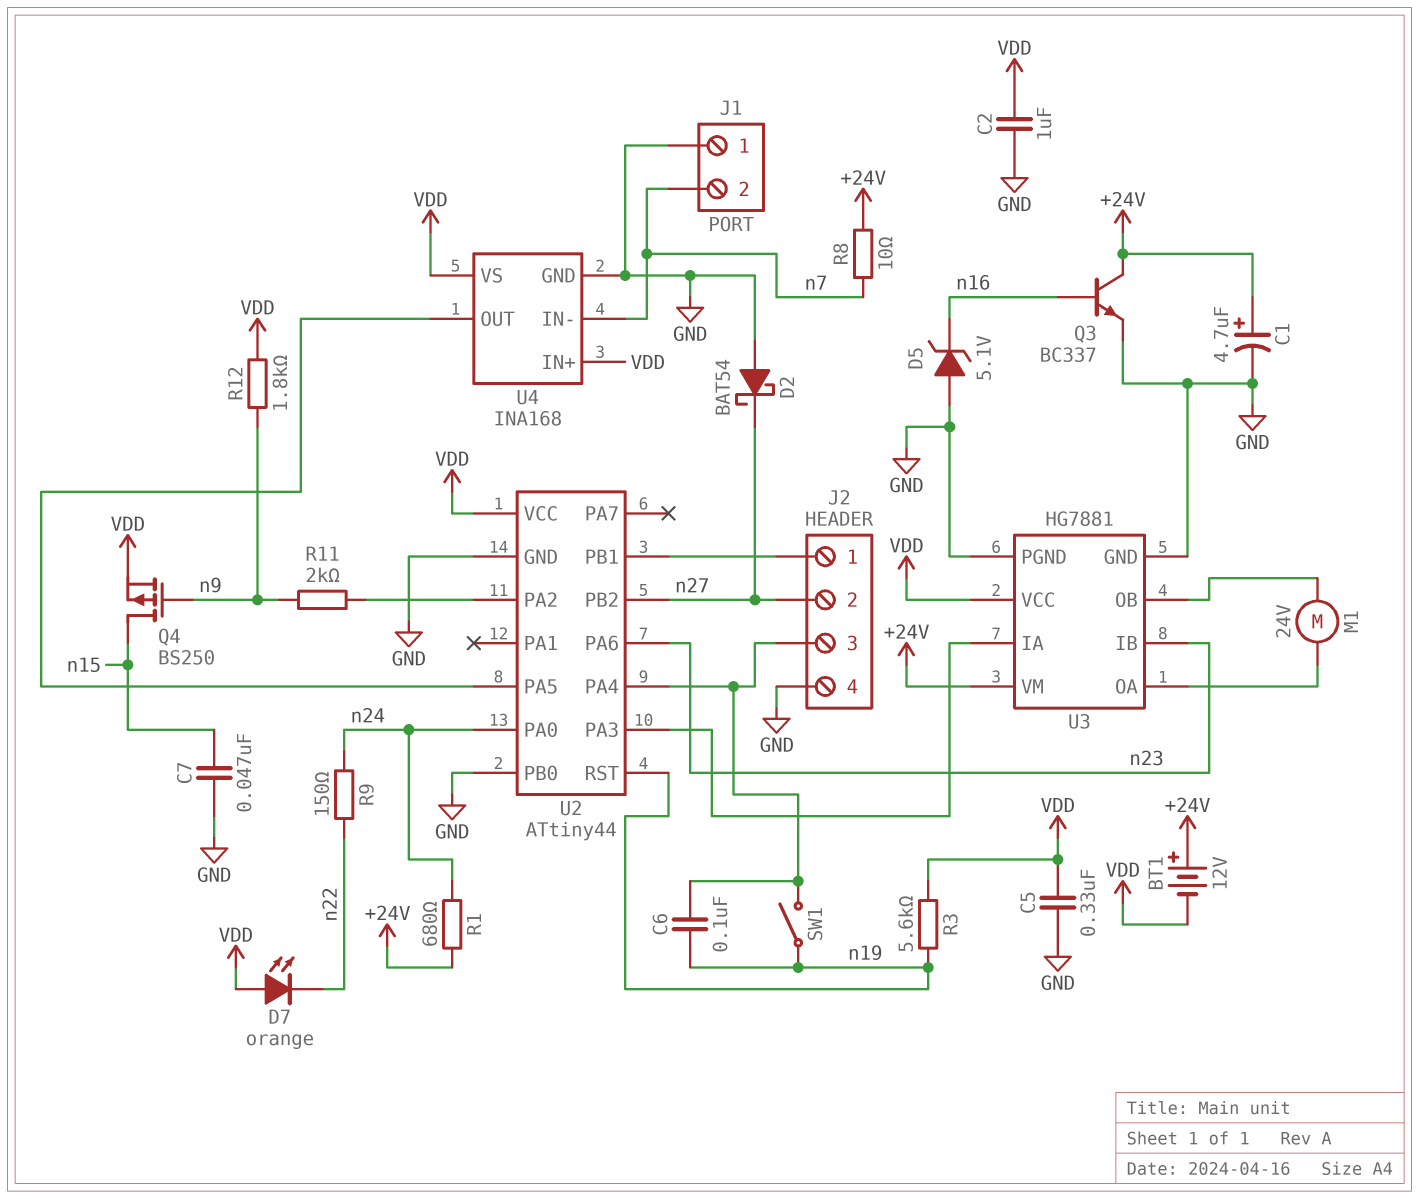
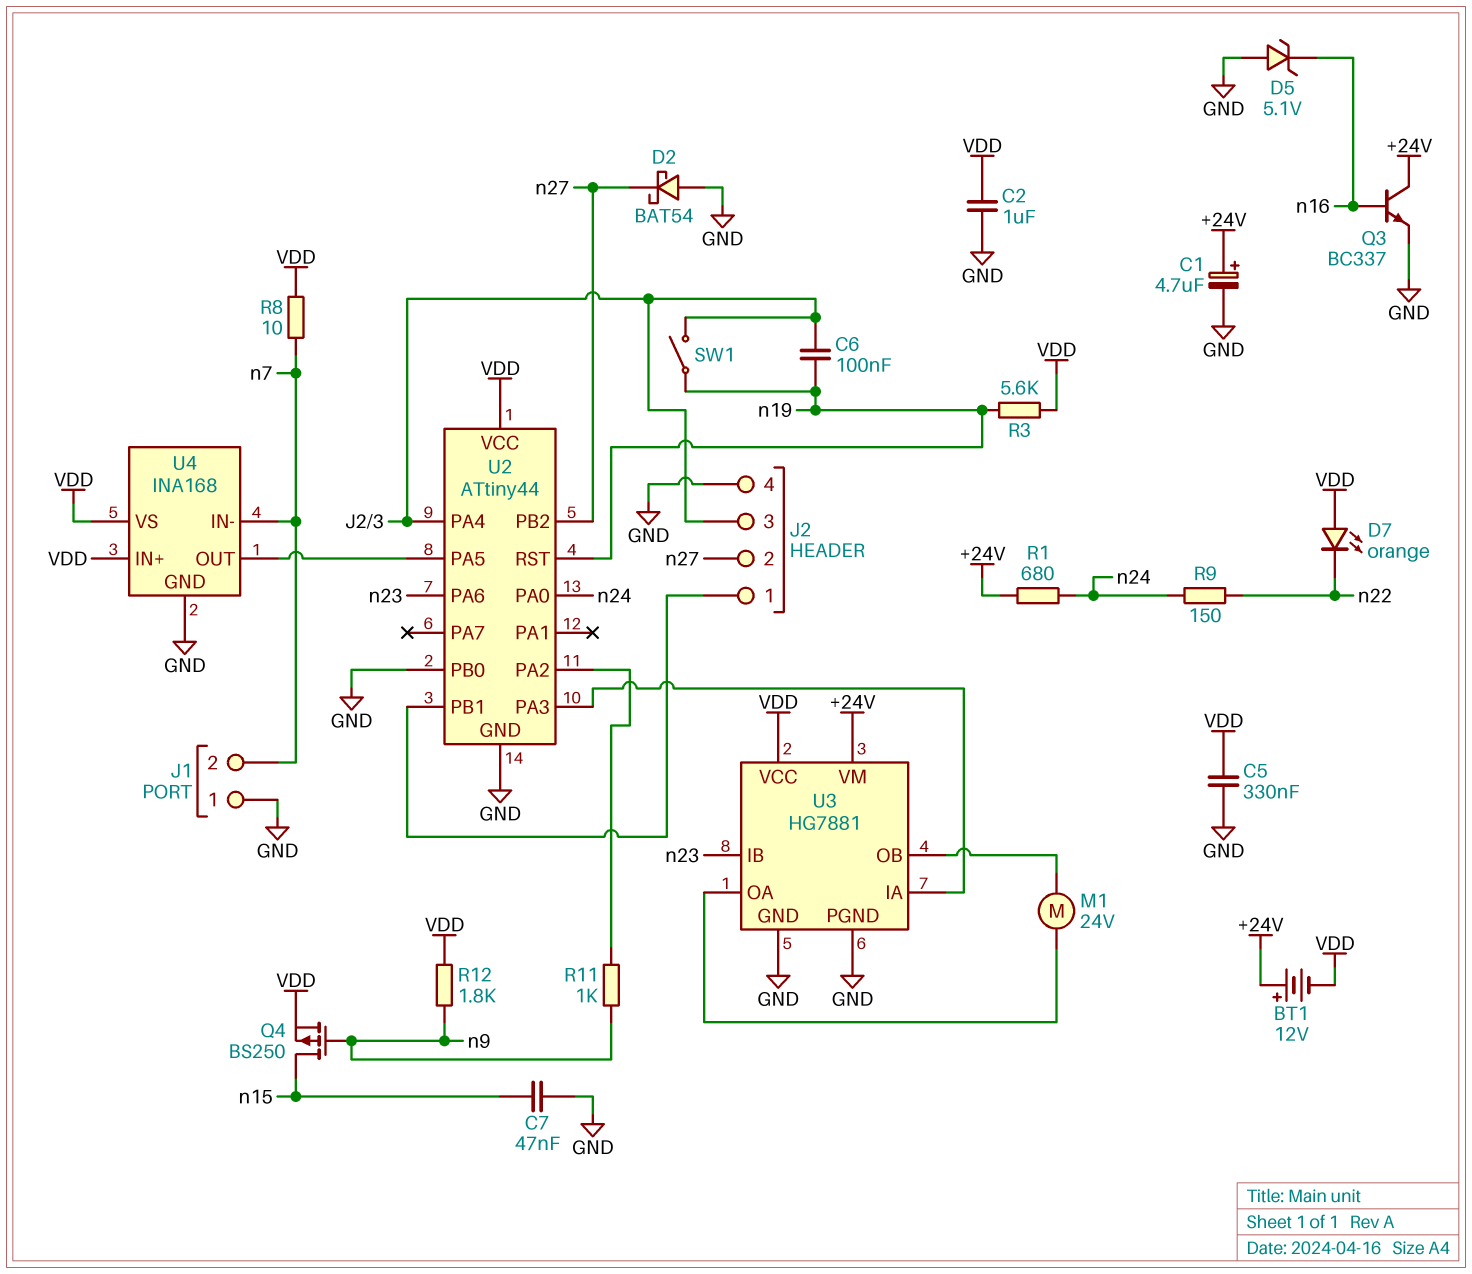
R8: 10 (+24V, n7) -> 10 (VDD, n7)
R11: 2k (U2/PA2, n9) -> 1k (U2/PA2, n9)

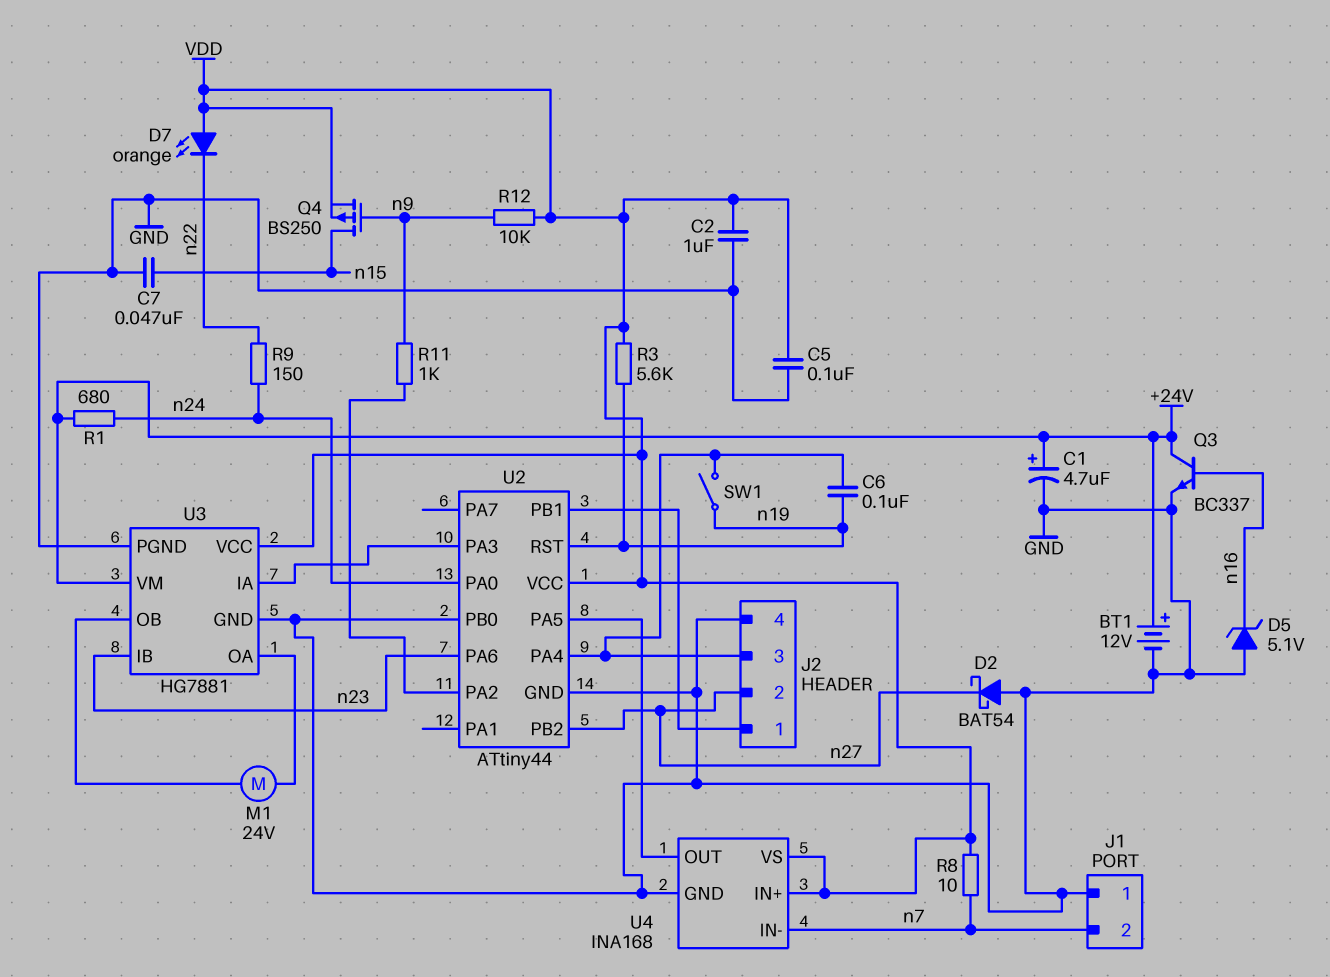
BT1: 12V (plus +24V, minus VDD) -> 12V (plus +24V, minus GND)
C5: 330nF (GND, VDD) -> 100nF (GND, VDD)
R12: 1.8k (VDD, n9) -> 10k (VDD, n9)

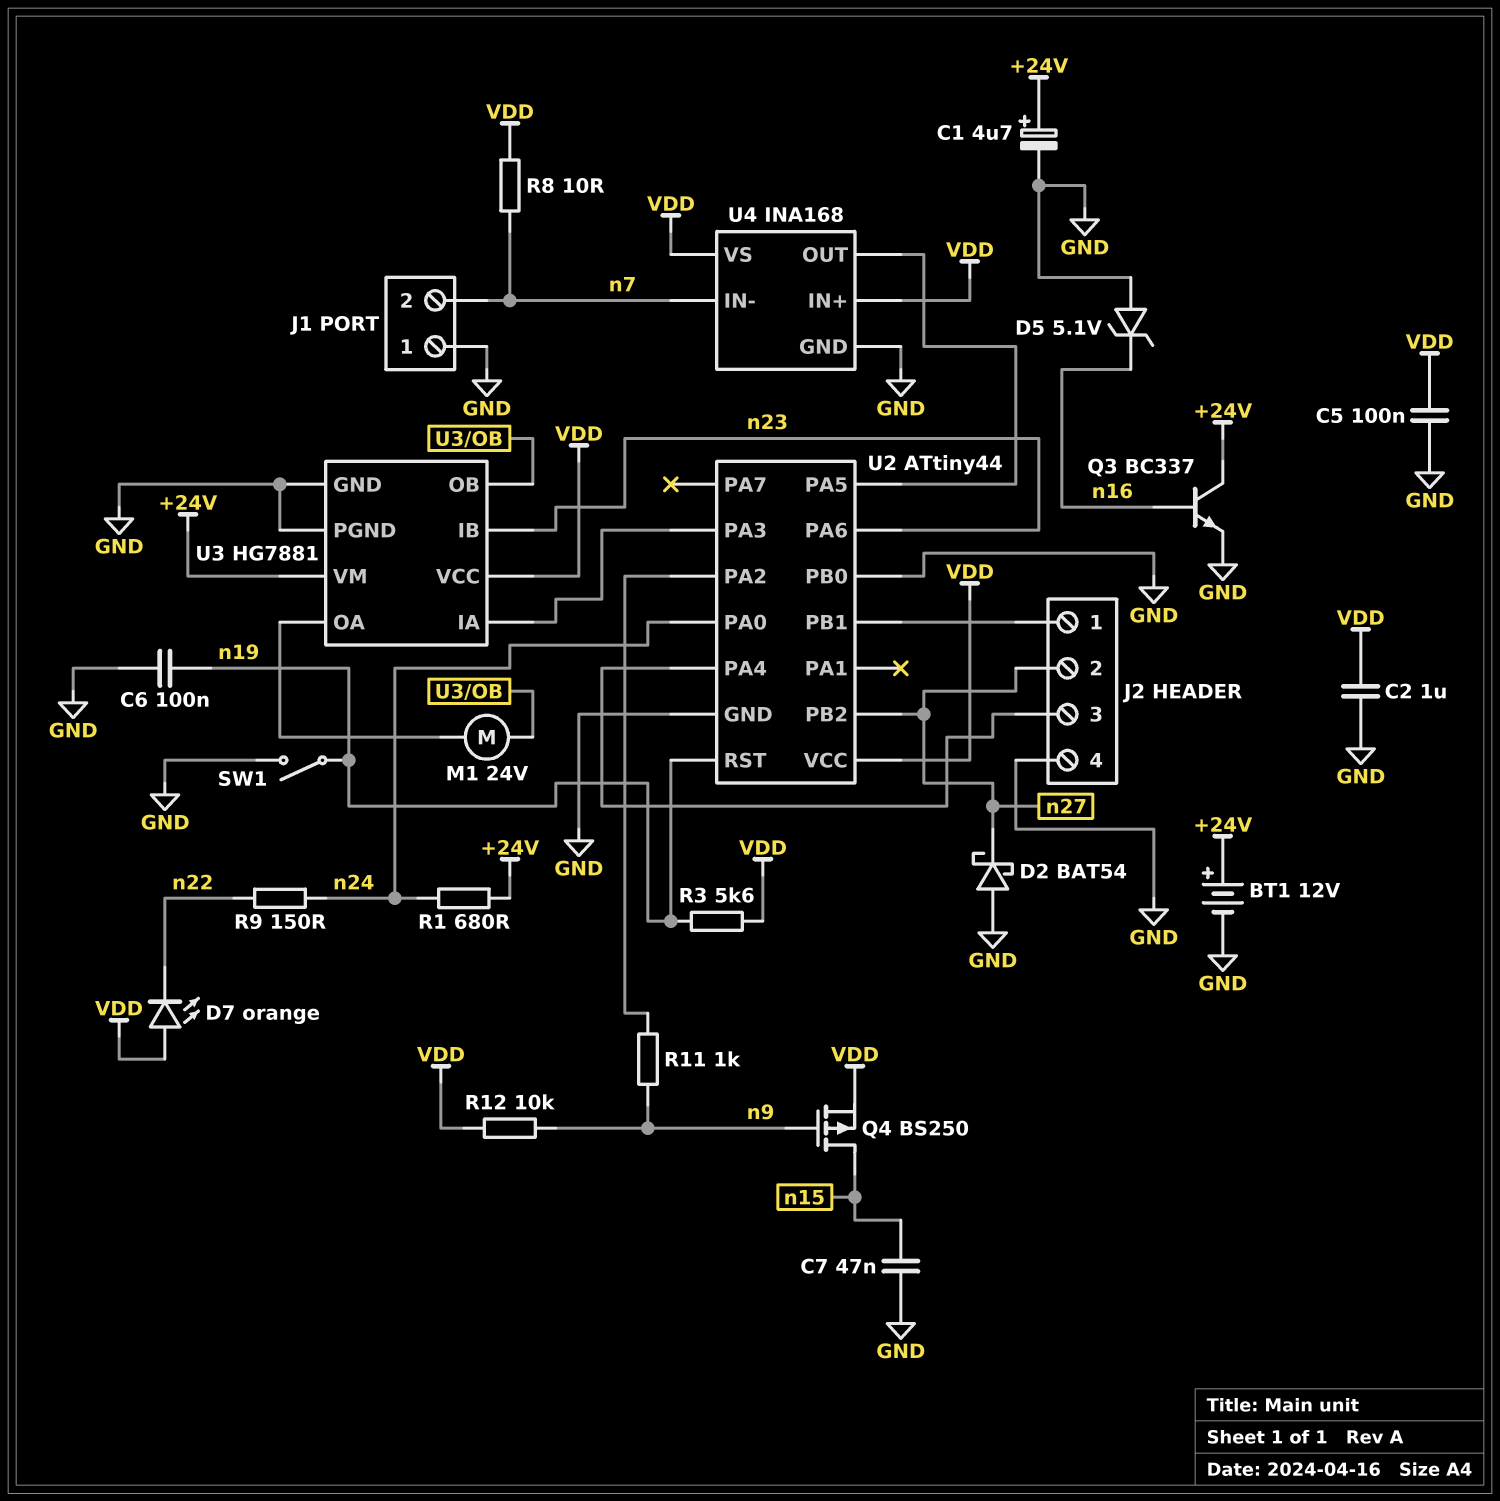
C6: 100nF (J2/3, n19) -> 100nF (GND, n19)
SW1: switch (J2/3, n19) -> switch (GND, n19)

